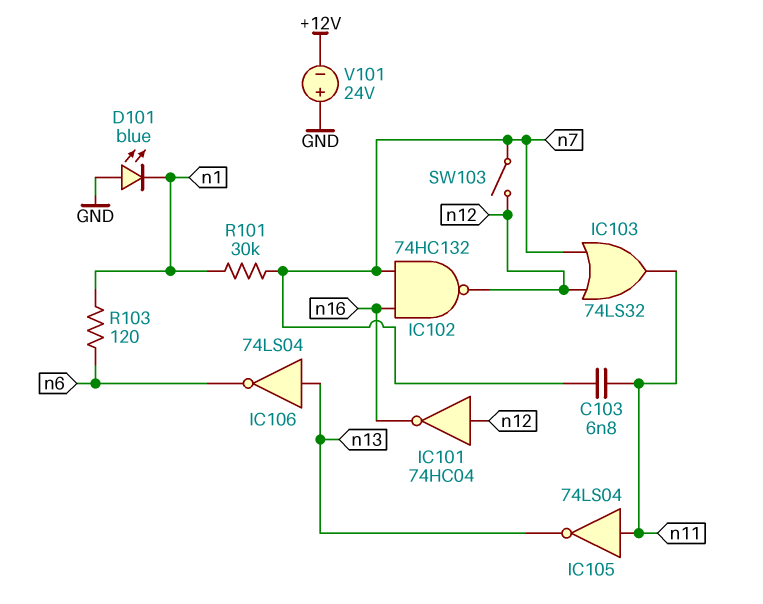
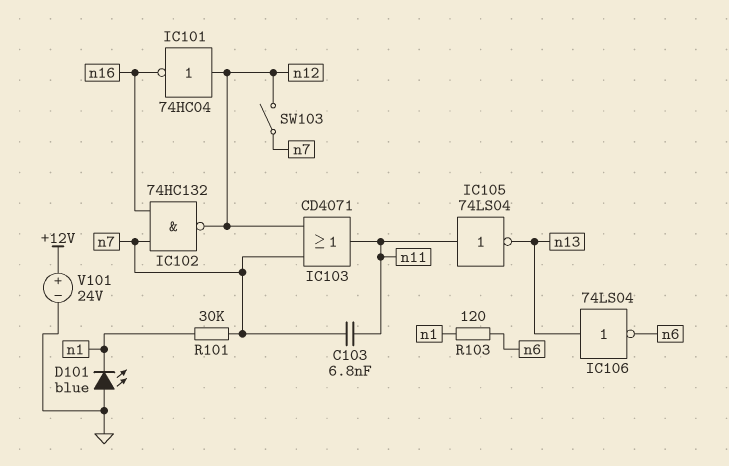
IC103: OR 74LS32 (in n7, in n12, out n11) -> OR CD4071 (in n7, in n12, out n11)
V101: 24V (plus GND, minus +12V) -> 24V (plus +12V, minus GND)

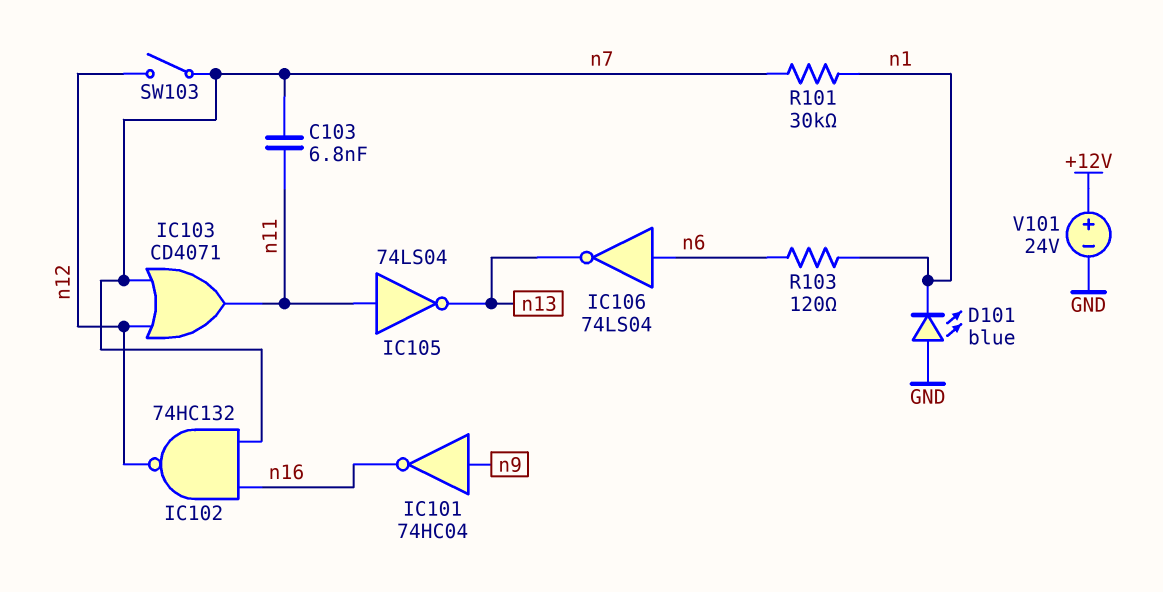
IC101: NOT 74HC04 (in n12, out n16) -> NOT 74HC04 (in n9, out n16)
IC106: NOT 74LS04 (in n13, out n6) -> NOT 74LS04 (in n6, out n13)

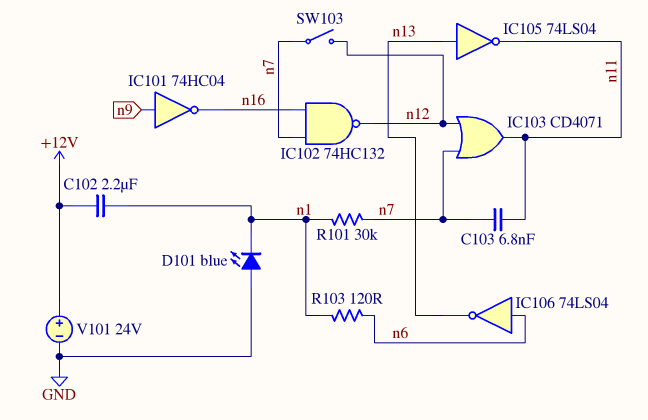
C102: none -> 2.2uF (+12V, n1)
IC105: NOT 74LS04 (in n11, out n13) -> NOT 74LS04 (in n13, out n11)

